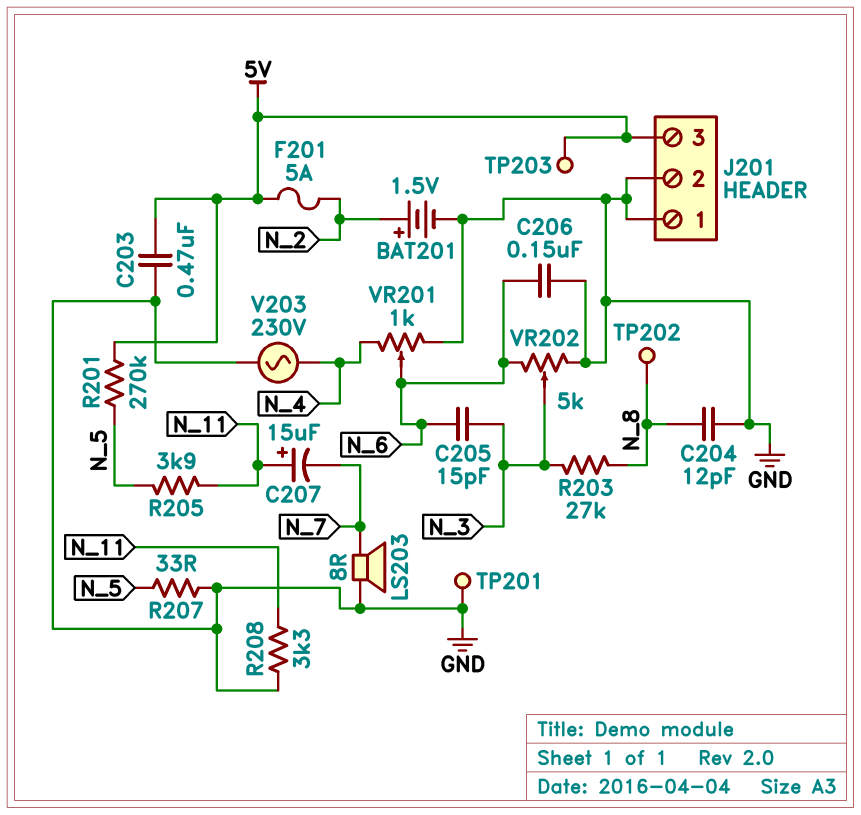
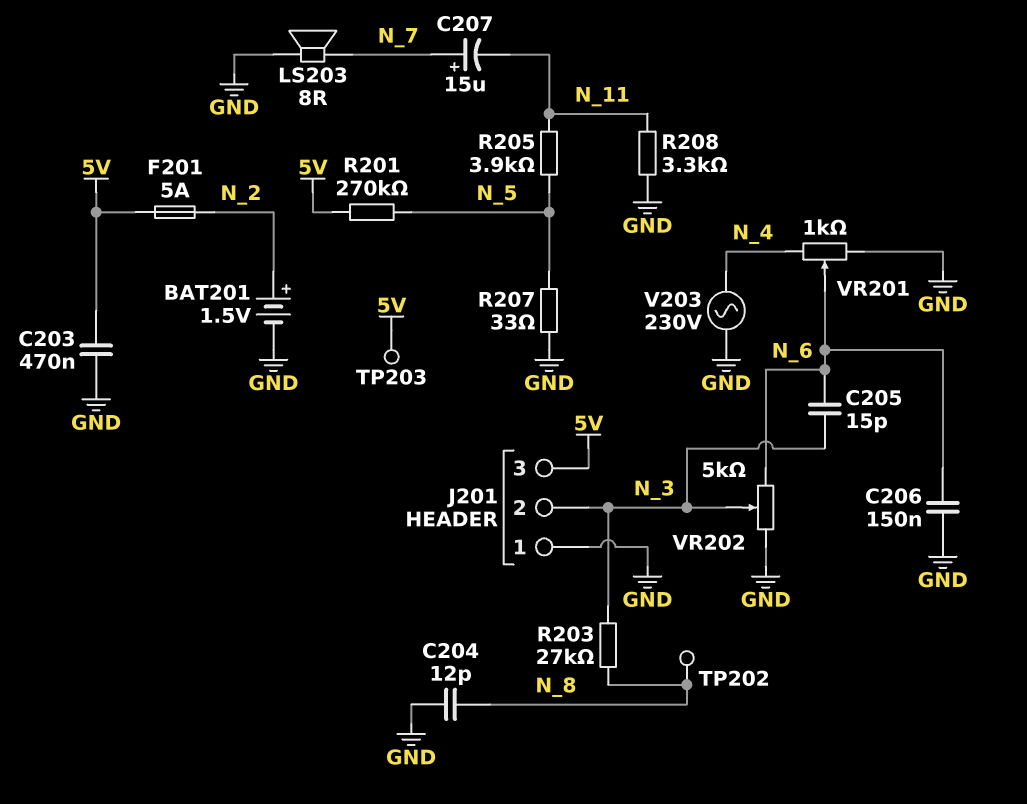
C207: 15uF (plus N_11, minus N_7) -> 15uF (plus N_7, minus N_11)
J201 pin 2: GND -> N_3
TP201: test point (GND) -> none

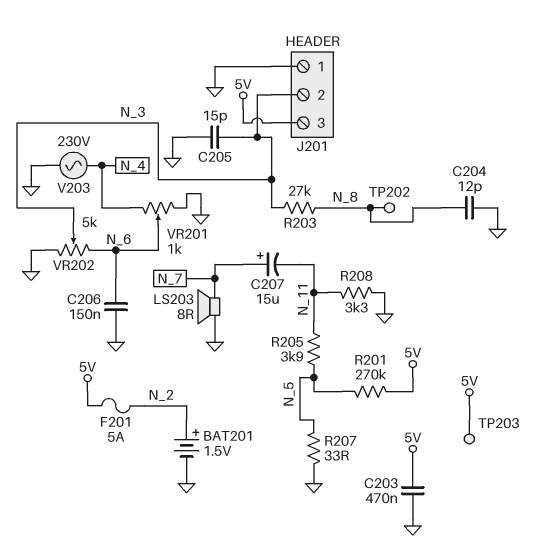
C205: 15pF (N_3, N_6) -> 15pF (GND, N_3)

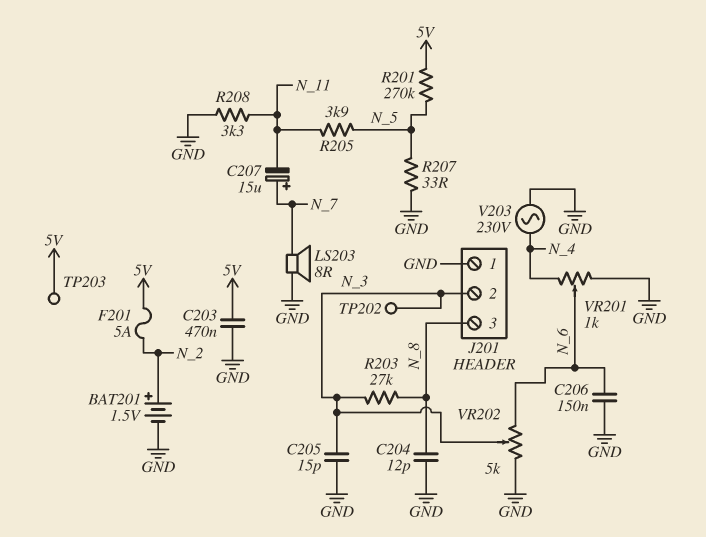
J201 pin 3: 5V -> N_8
TP202: test point (N_8) -> test point (N_3)

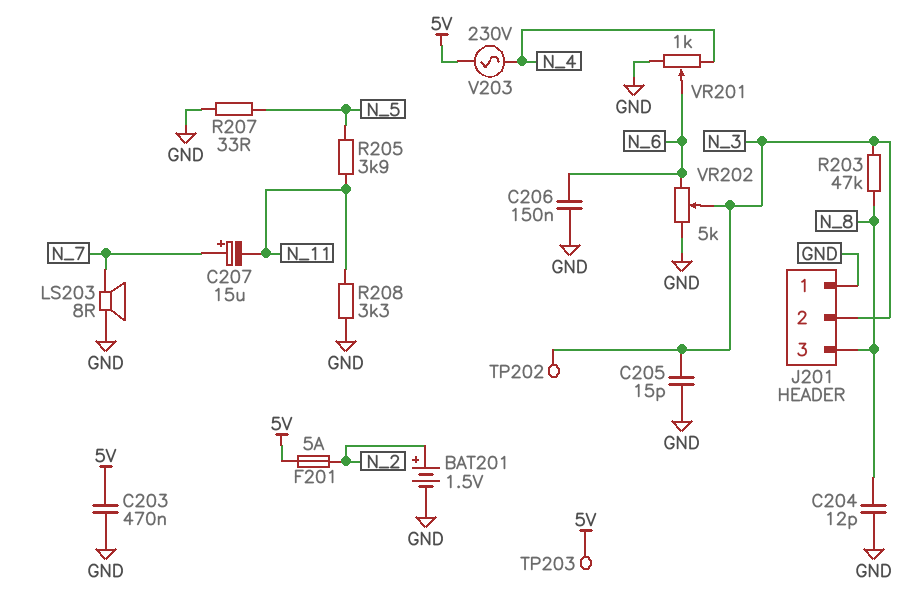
R201: 270k (5V, N_5) -> none
R203: 27k (N_3, N_8) -> 47k (N_3, N_8)
V203: AC 230V (GND, N_4) -> AC 230V (5V, N_4)

